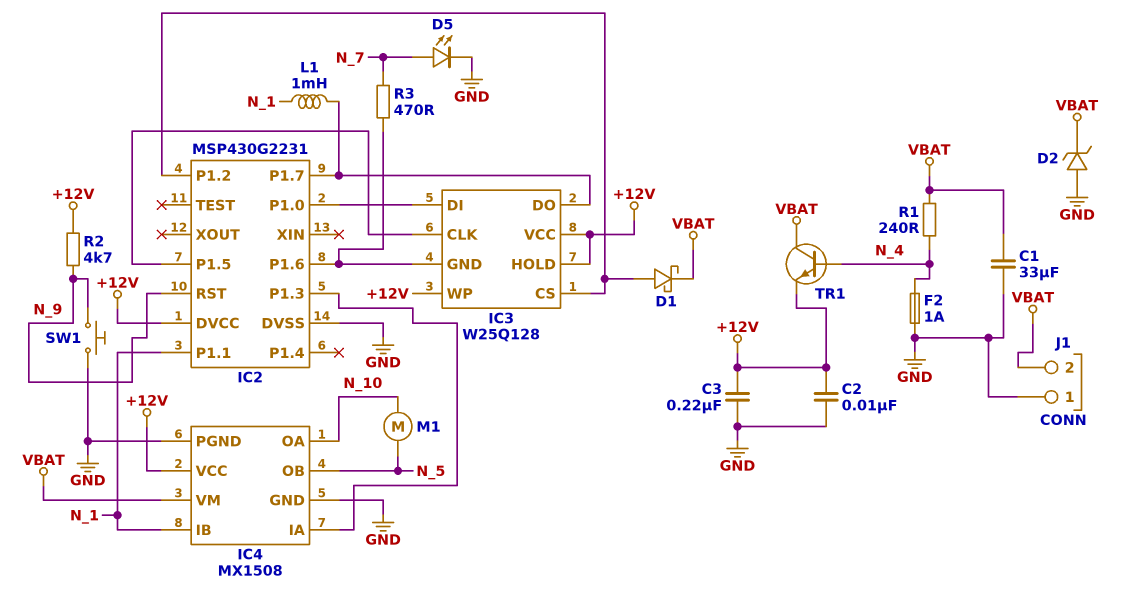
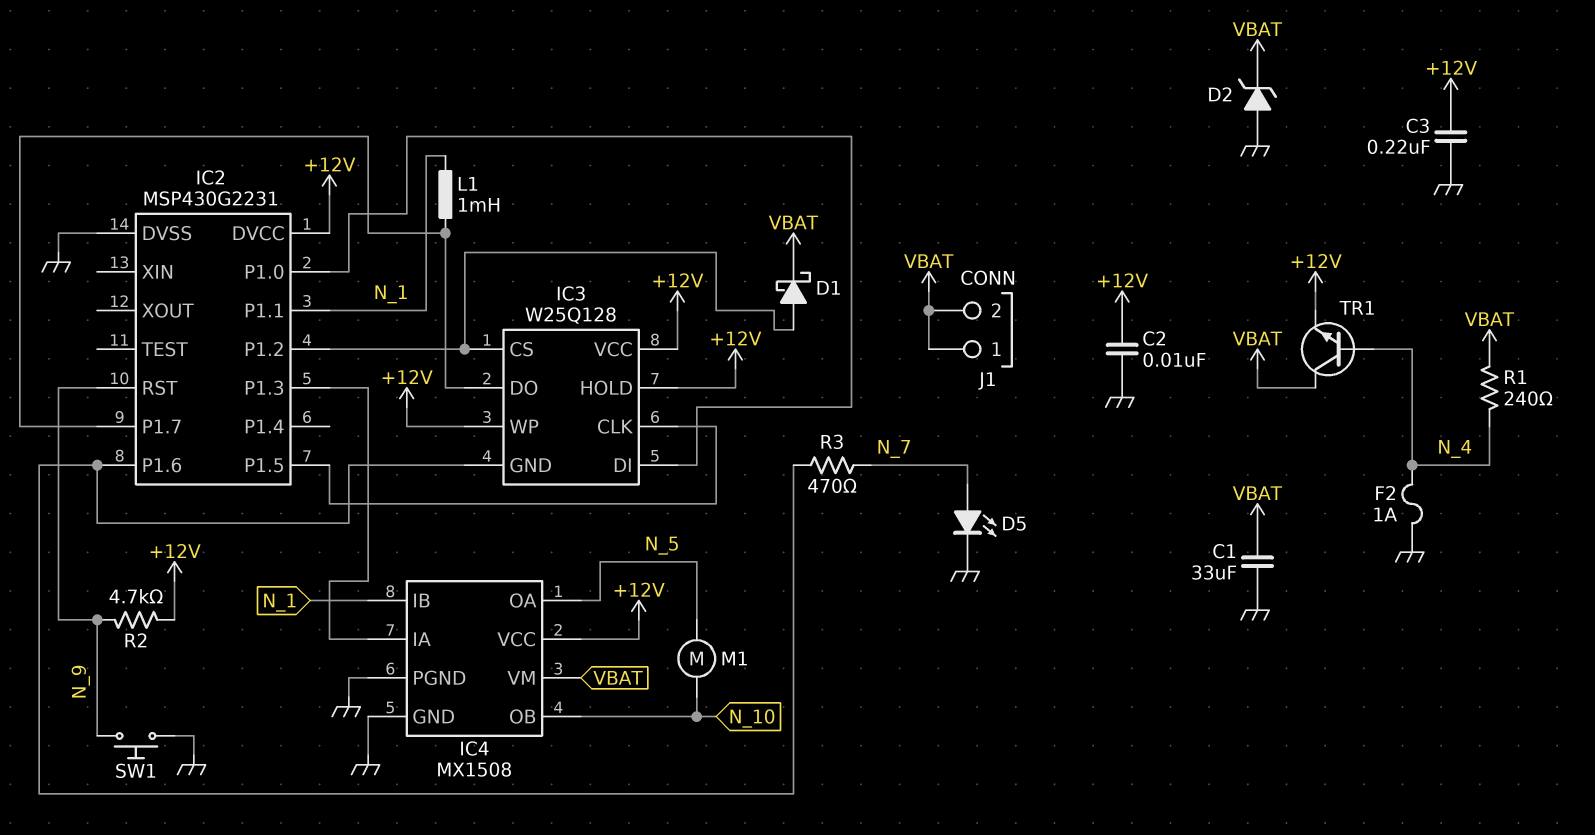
IC4 pin OA: N_10 -> N_5
IC4 pin OB: N_5 -> N_10
J1 pin 1: GND -> VBAT

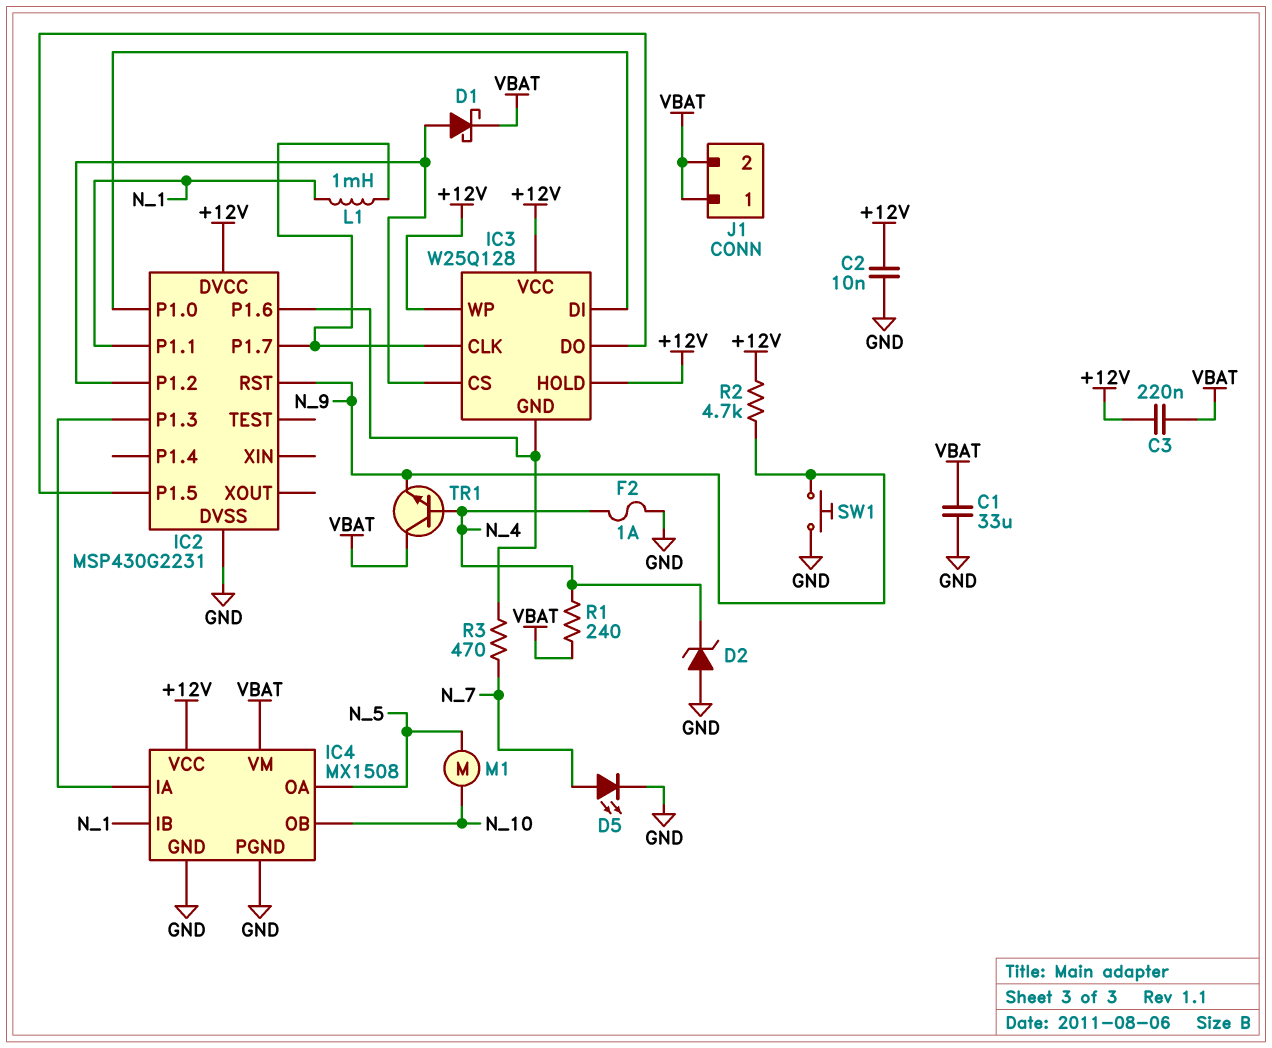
C3: 220nF (+12V, GND) -> 220nF (+12V, VBAT)
D2: zener (A GND, K VBAT) -> zener (A GND, K N_4)
IC3 pin CLK: IC2/P1.5 -> IC2/P1.7
IC3 pin DO: IC2/P1.7 -> IC2/P1.5
TR1: NPN (B N_4, C VBAT, E +12V) -> NPN (B N_4, C VBAT, E N_9)

